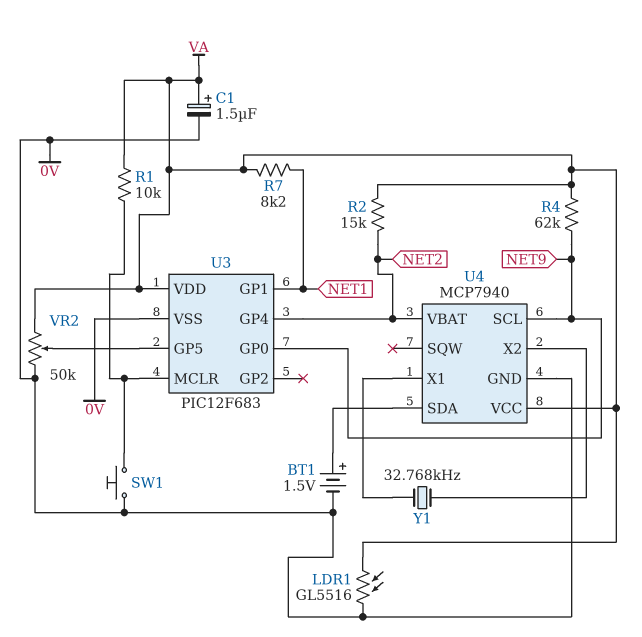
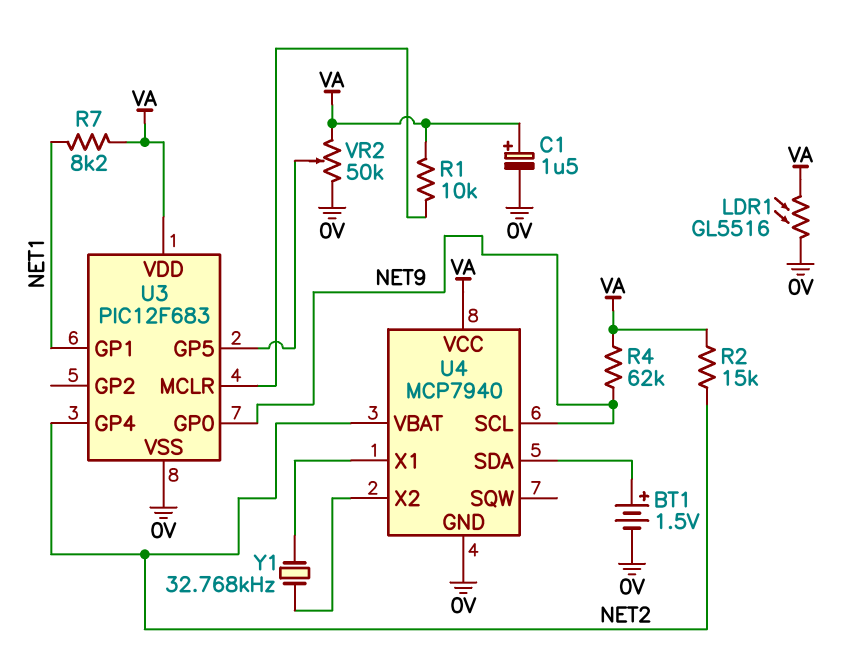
SW1: button (0V, U3/MCLR) -> none

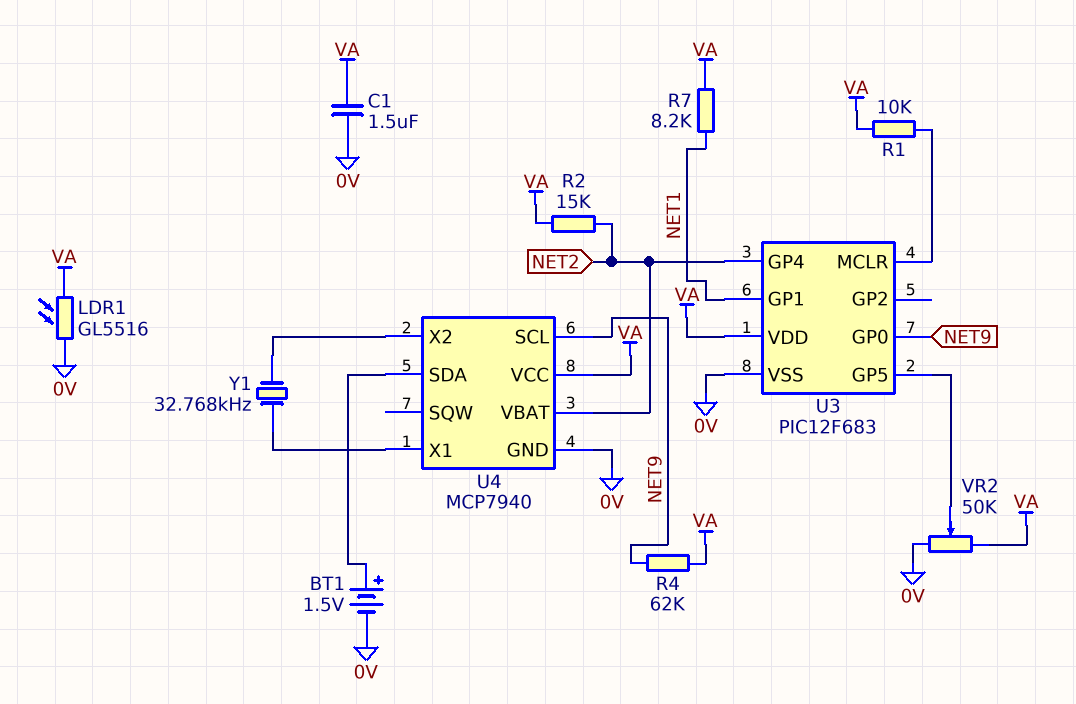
C1: 1.5uF (plus VA, minus 0V) -> 1.5uF (0V, VA)

